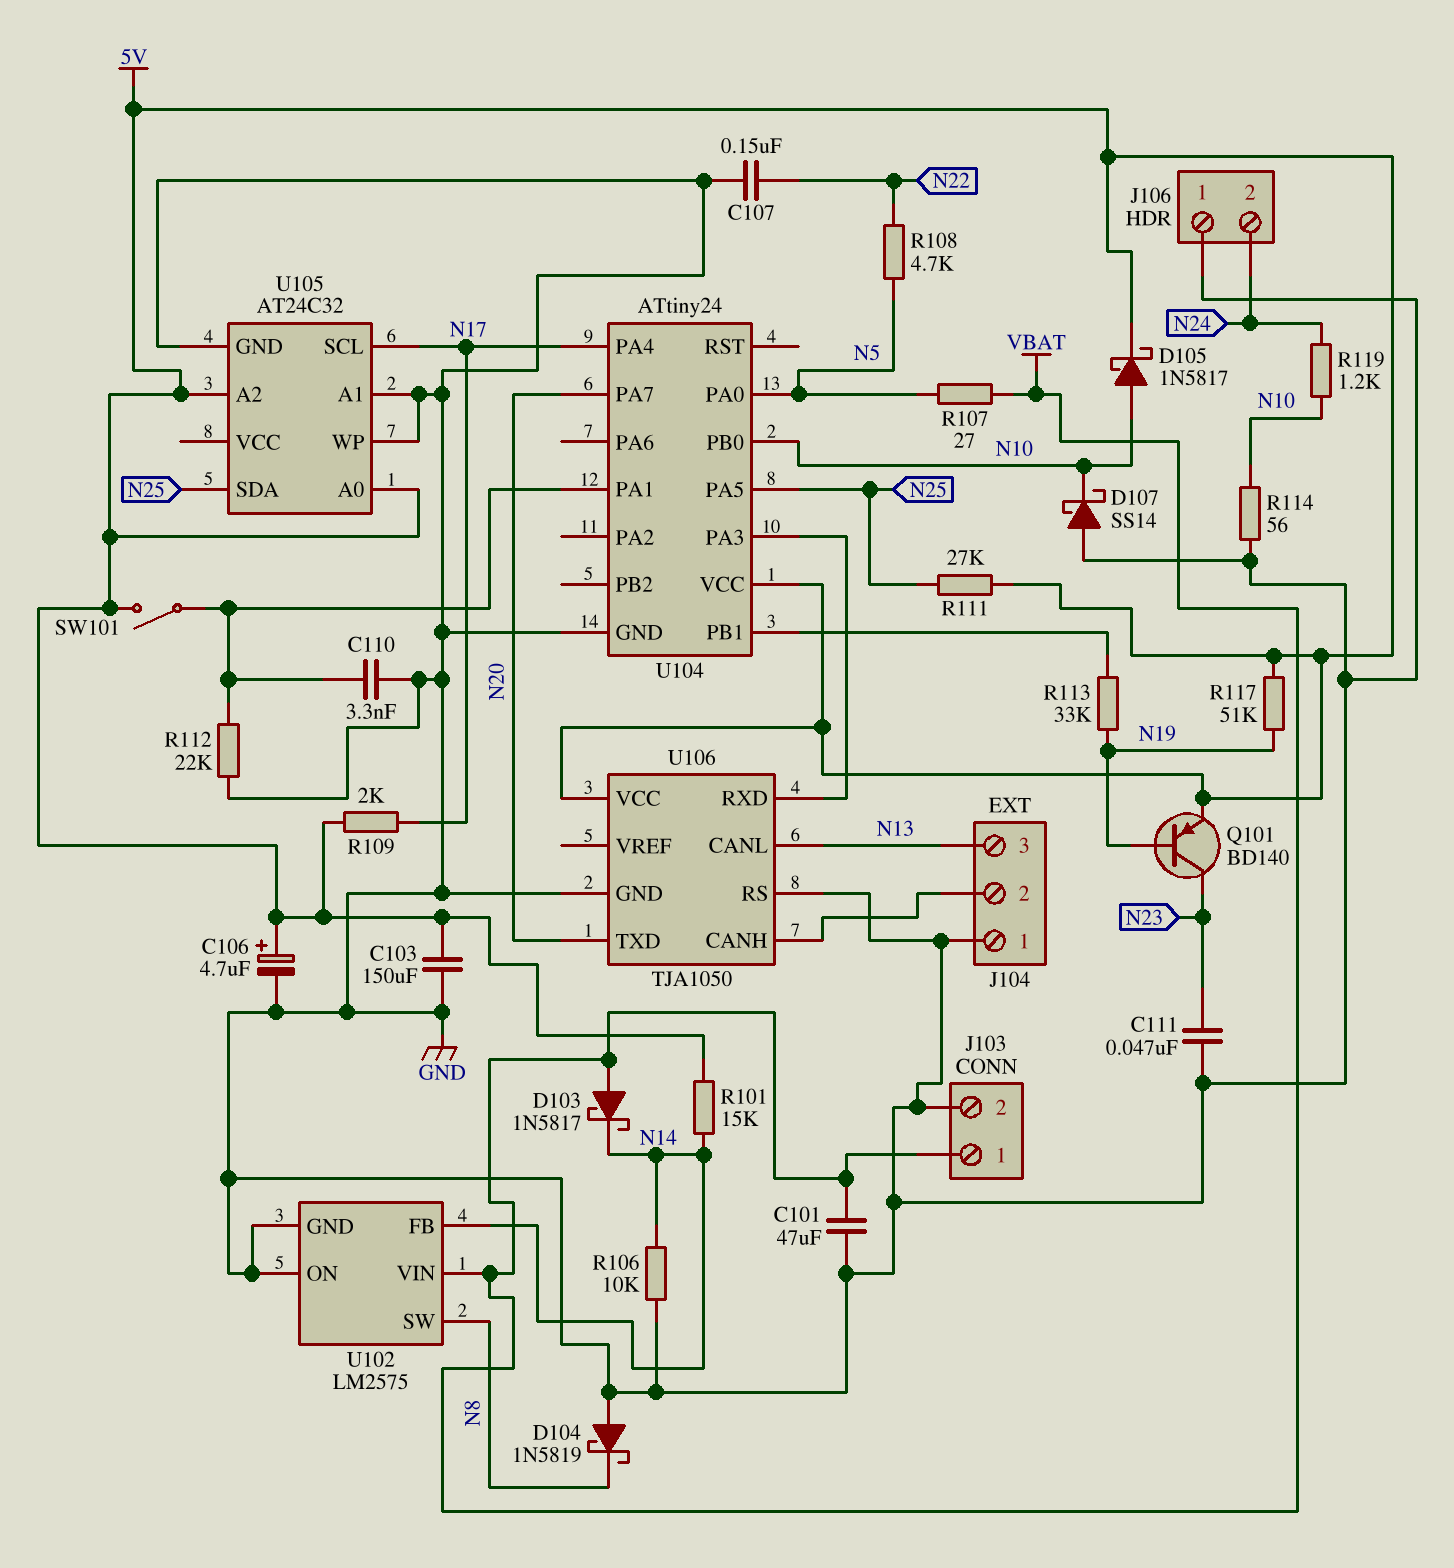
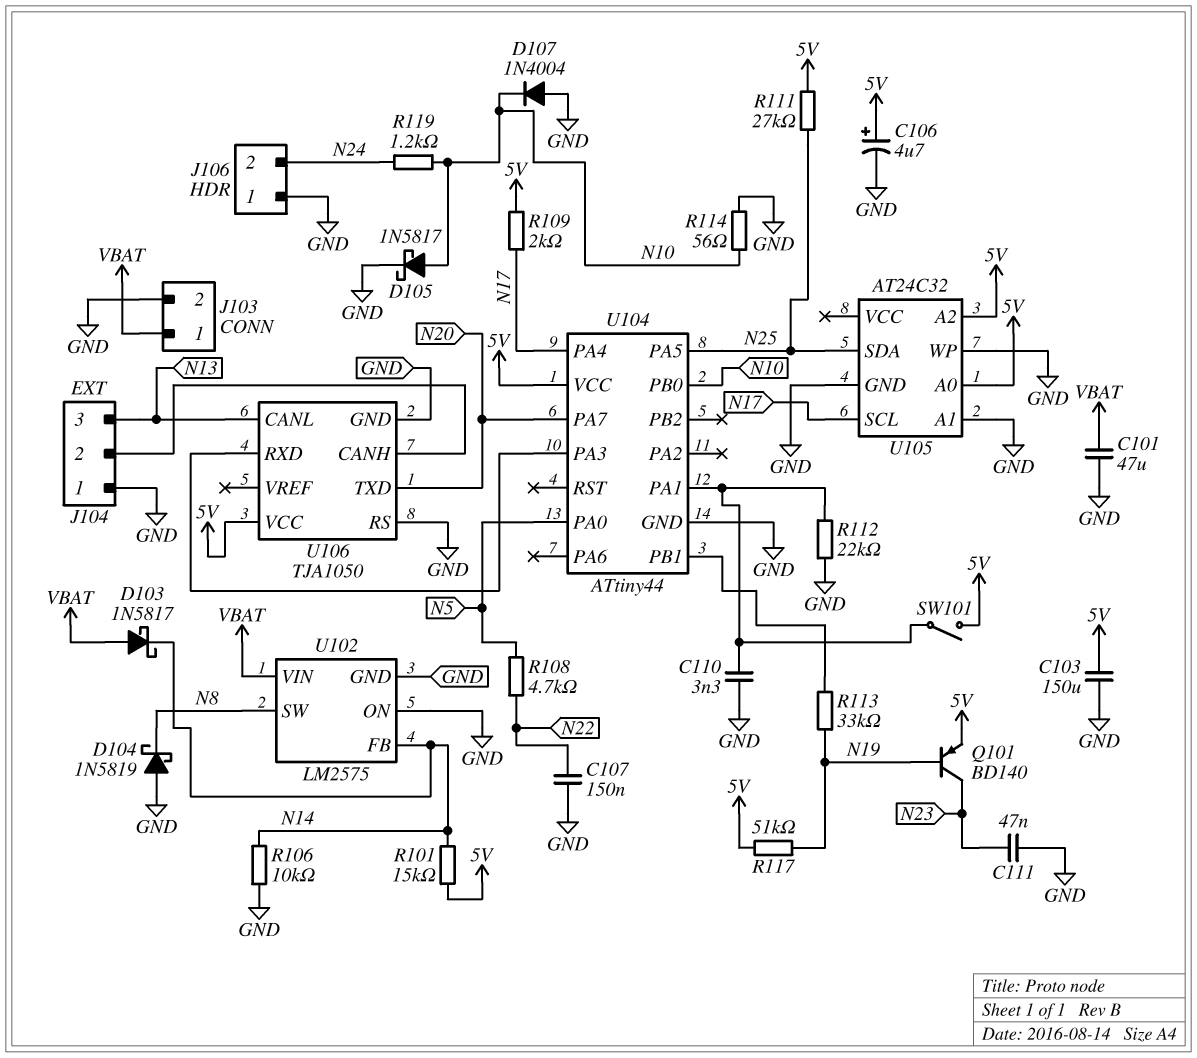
D105: schottky 1N5817 (A N10, K 5V) -> schottky 1N5817 (A N10, K GND)
D107: schottky SS14 (A GND, K N10) -> diode 1N4004 (A GND, K N10)
R107: 27 (N5, VBAT) -> none
U104: ATtiny24 -> ATtiny44

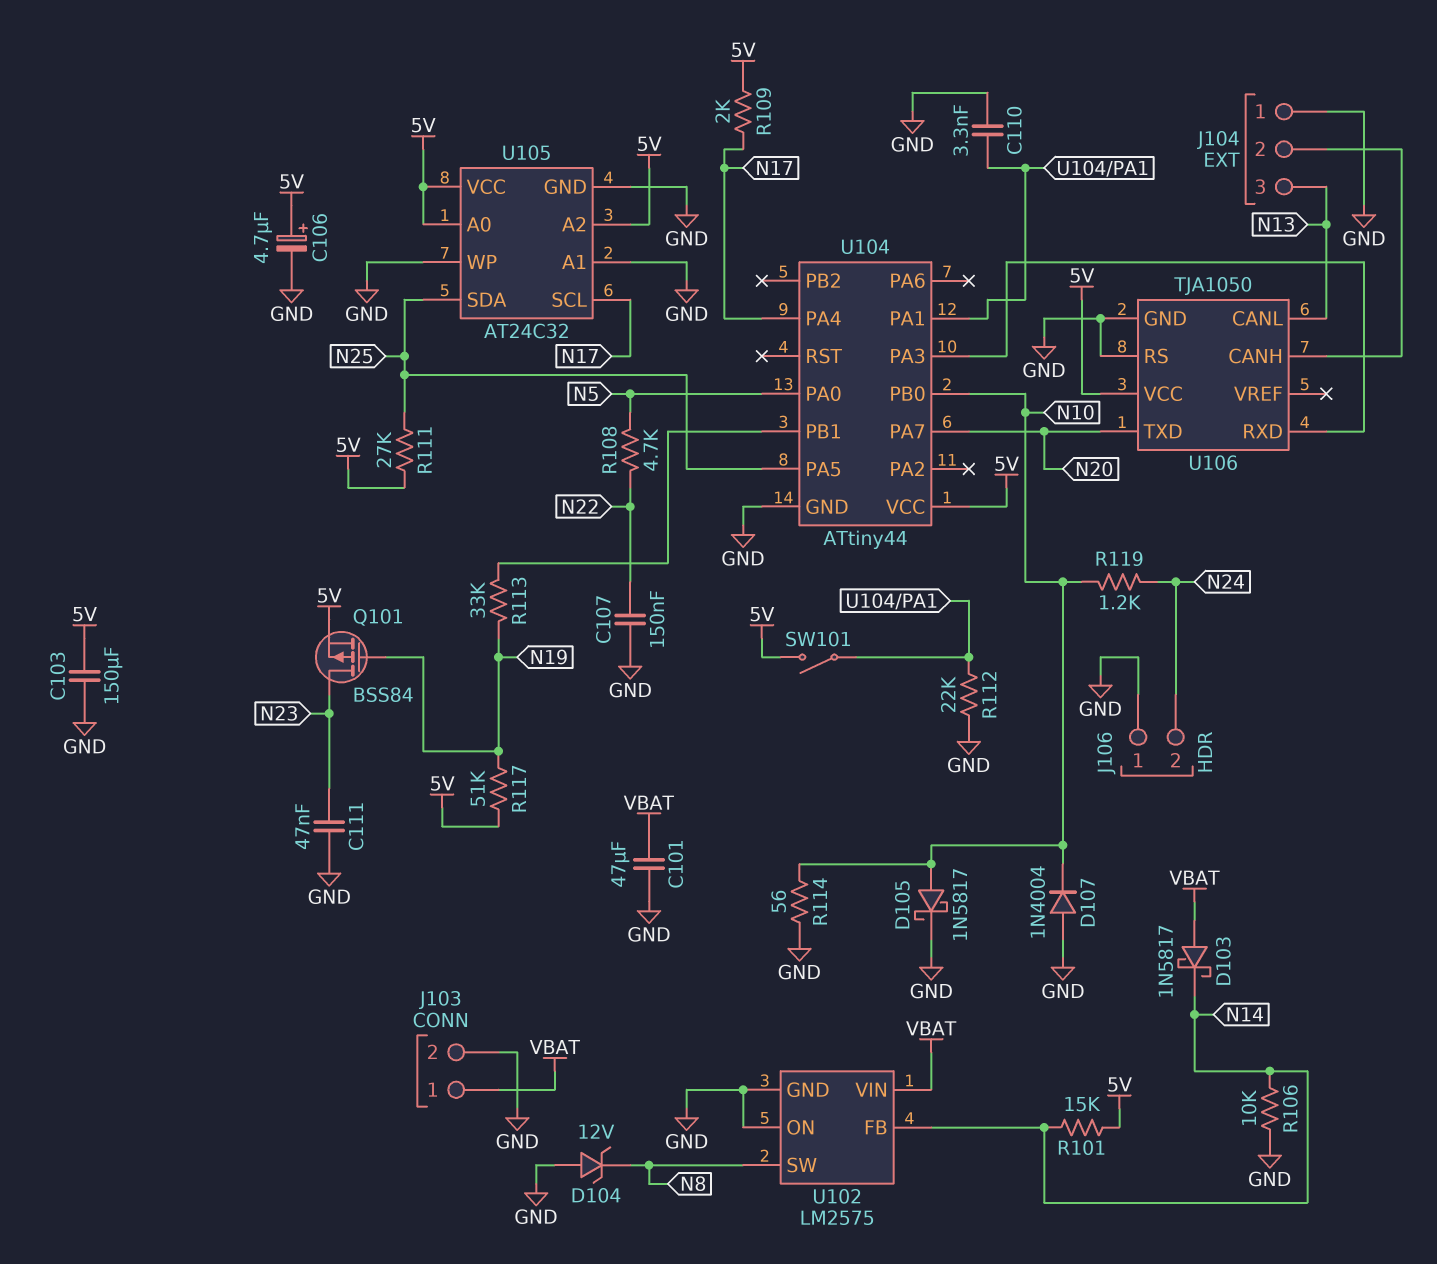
D104: schottky 1N5819 (A GND, K N8) -> zener 12V (A GND, K N8)
Q101: PNP BD140 (B N19, C N23, E 5V) -> PMOS BSS84 (G N19, D N23, S 5V)
U105 pin VCC: none -> 5V

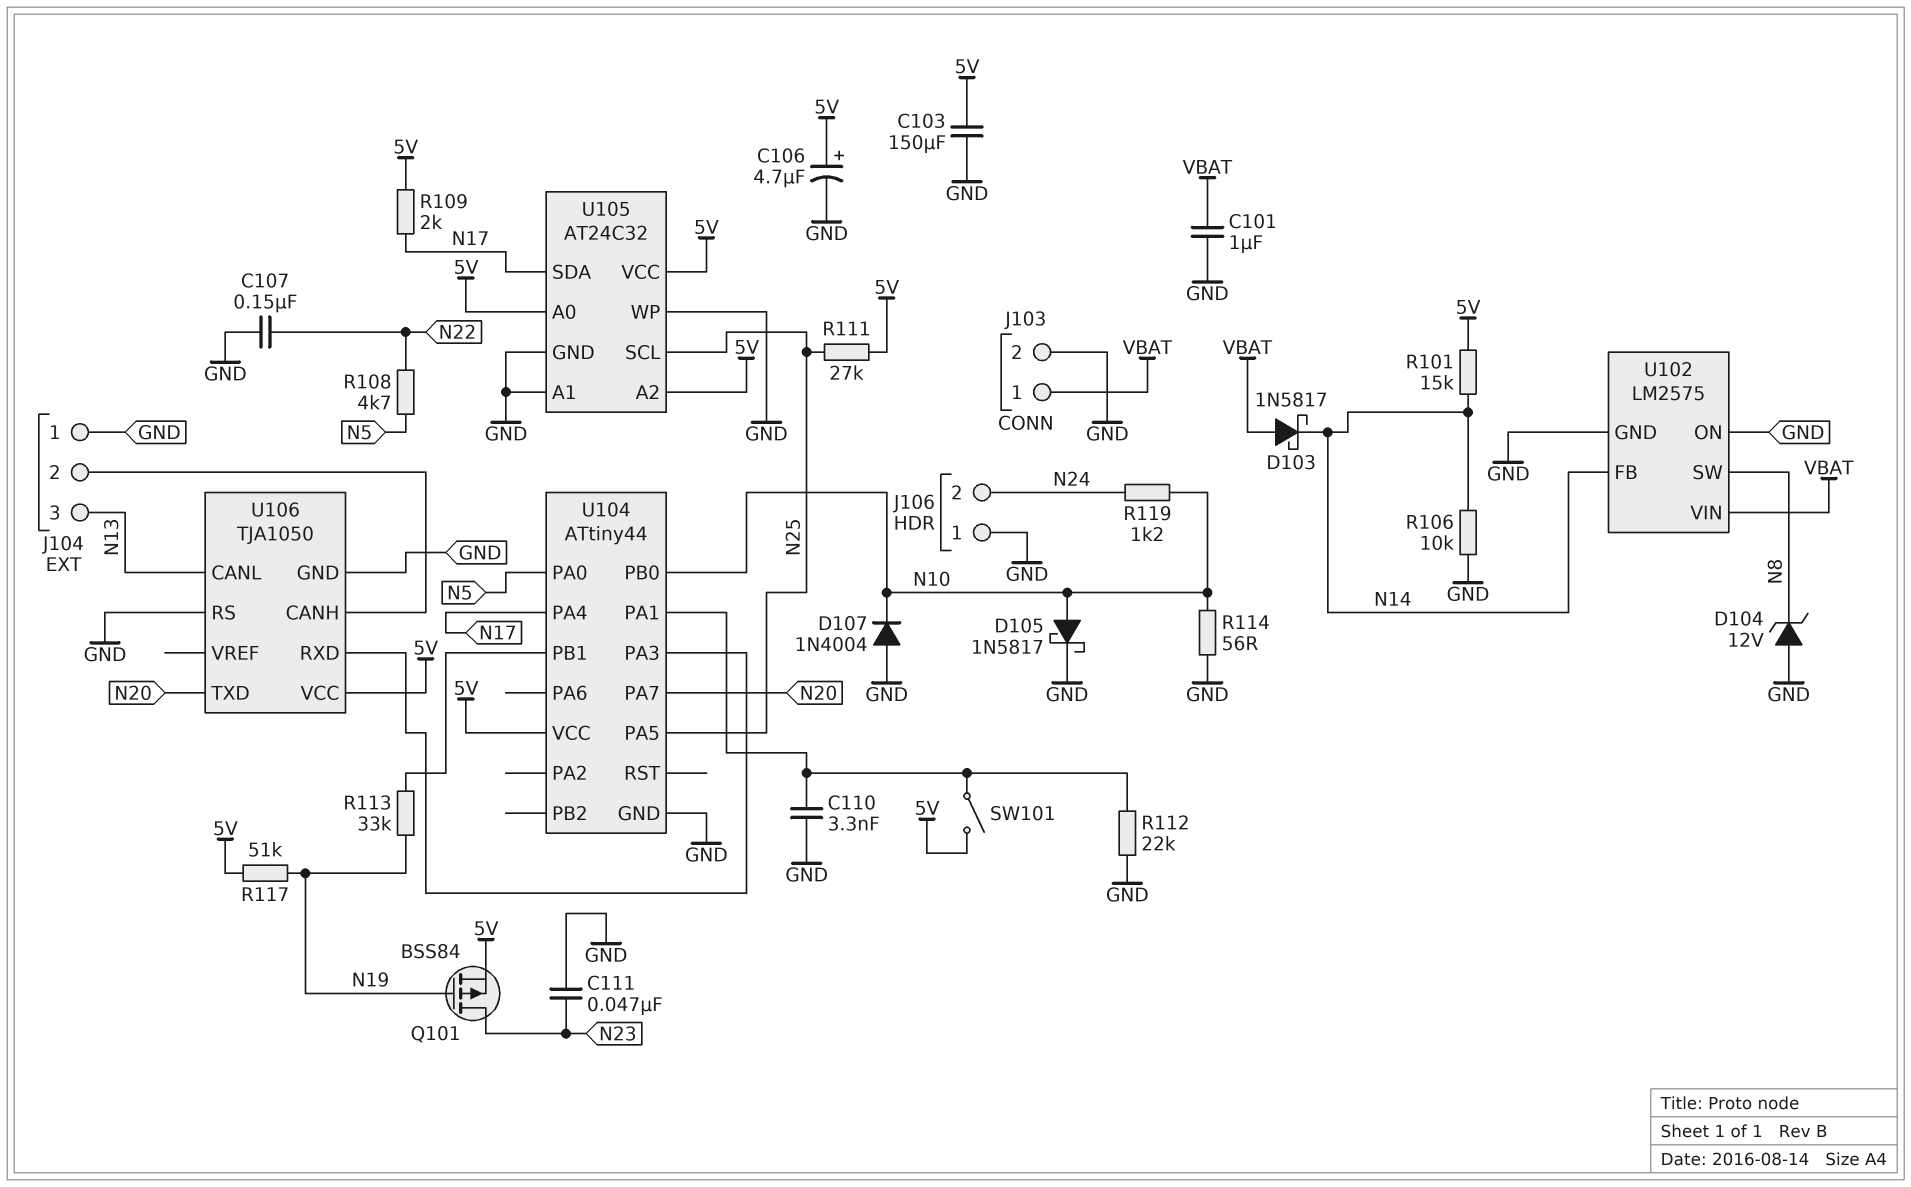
C101: 47uF (GND, VBAT) -> 1uF (GND, VBAT)
U105 pin SCL: N17 -> N25
U105 pin SDA: N25 -> N17

